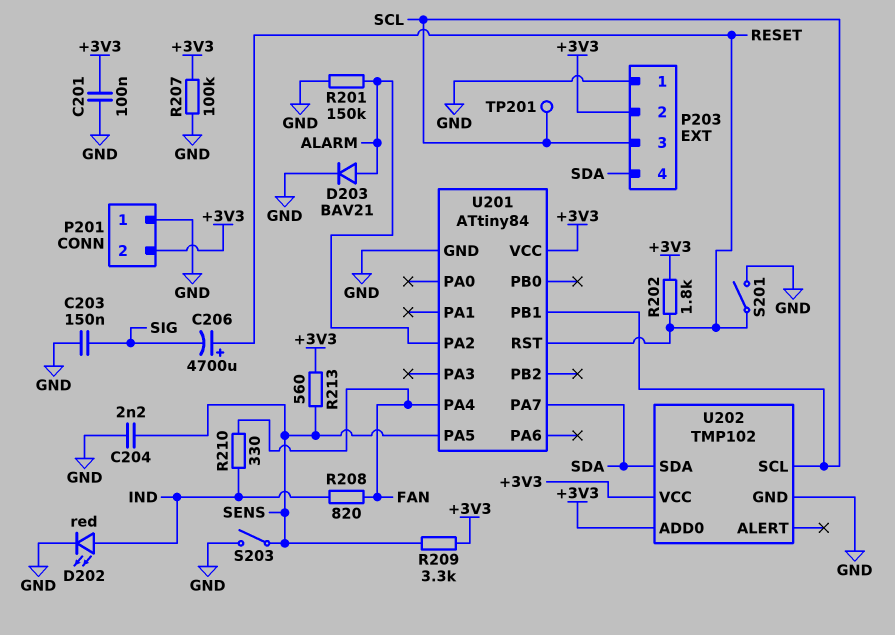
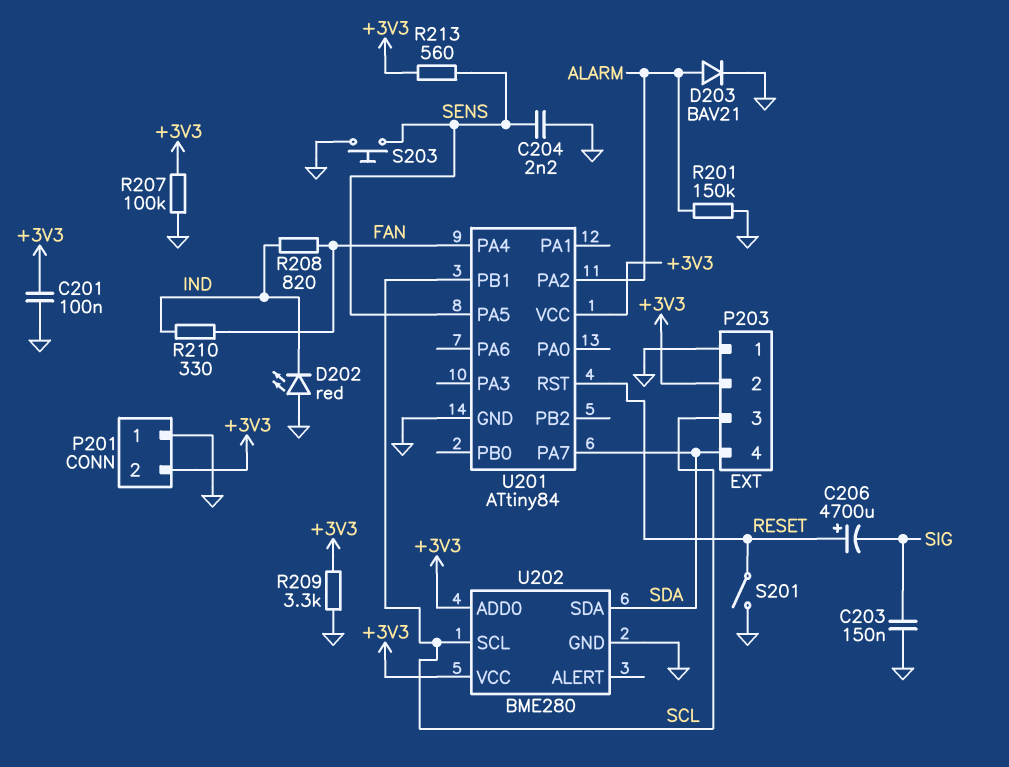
D202: LED red (A IND, K GND) -> LED red (A GND, K IND)
R202: 1.8k (+3V3, RESET) -> none
R209: 3.3k (+3V3, SENS) -> 3.3k (+3V3, GND)
S203: switch (GND, SENS) -> button (GND, SENS)
TP201: test point (SCL) -> none
U202: TMP102 -> BME280

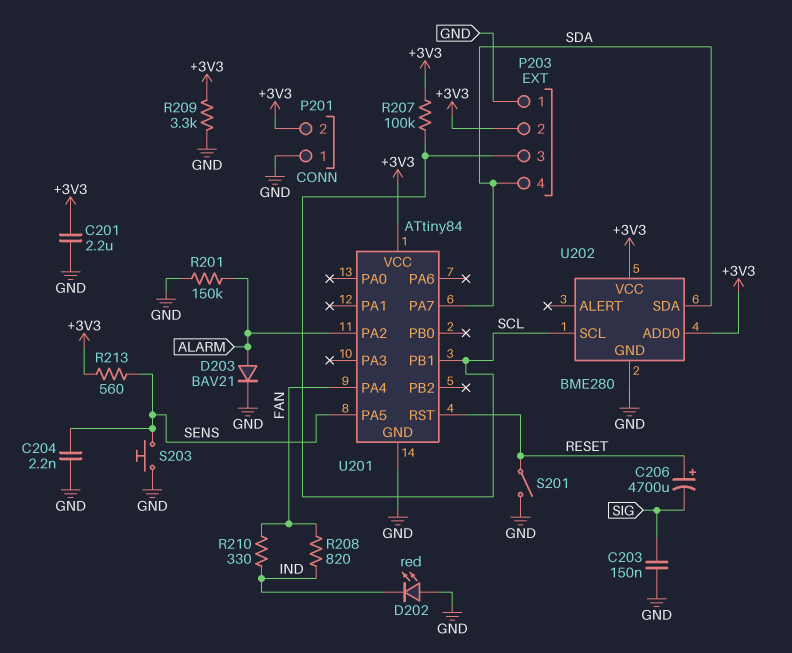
C201: 100nF (+3V3, GND) -> 2.2uF (+3V3, GND)
R207: 100k (+3V3, GND) -> 100k (+3V3, SCL)

